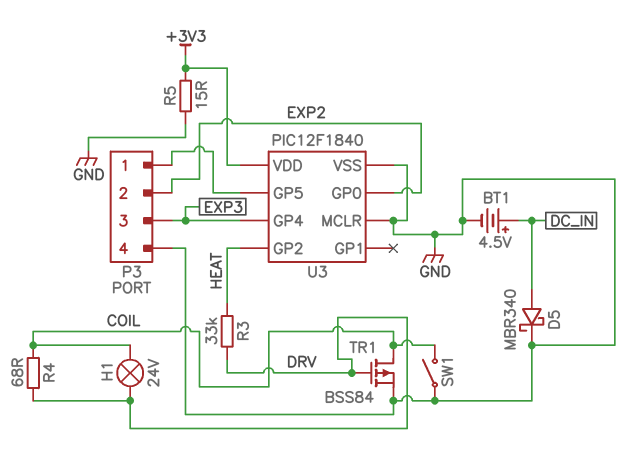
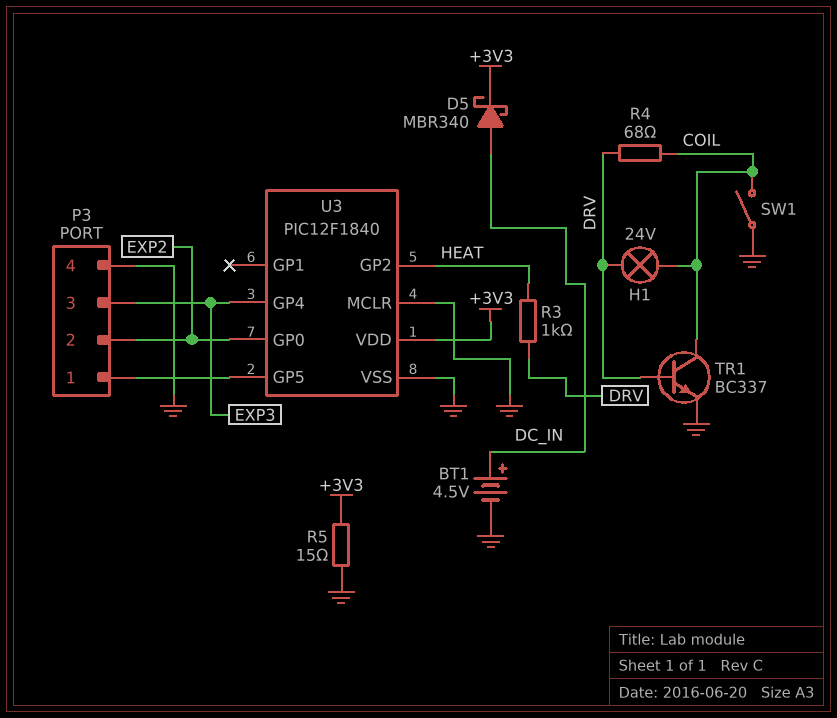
D5: schottky MBR340 (A DC_IN, K GND) -> schottky MBR340 (A DC_IN, K +3V3)
R3: 33k (DRV, HEAT) -> 1k (DRV, HEAT)
TR1: PMOS BSS84 (G DRV, D COIL, S GND) -> NPN BC337 (B DRV, C COIL, E GND)

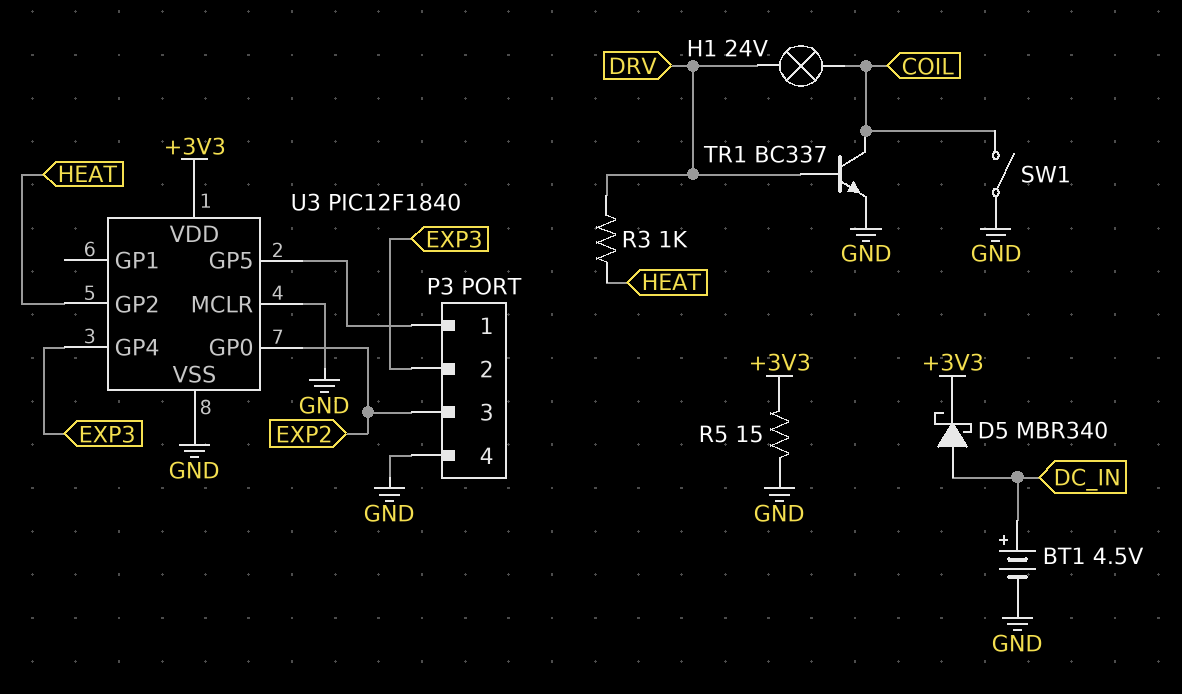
P3 pin 2: EXP2 -> EXP3
P3 pin 3: EXP3 -> EXP2
R4: 68 (COIL, DRV) -> none

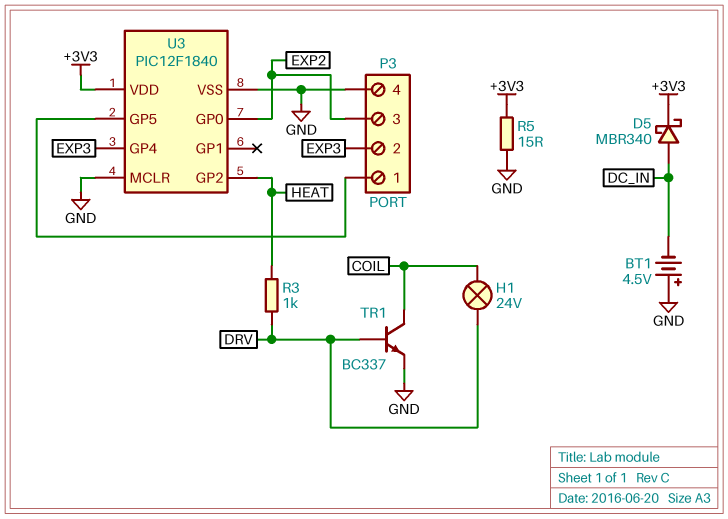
BT1: 4.5V (plus DC_IN, minus GND) -> 4.5V (plus GND, minus DC_IN)
SW1: switch (COIL, GND) -> none

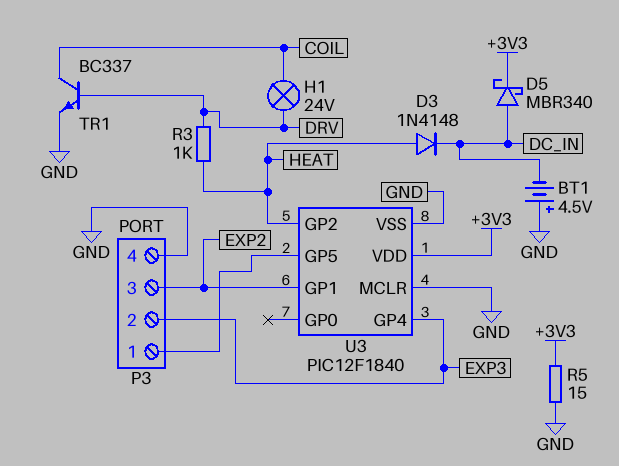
D3: none -> diode 1N4148 (A HEAT, K DC_IN)
U3 pin GP0: EXP2 -> none
U3 pin GP1: none -> EXP2

